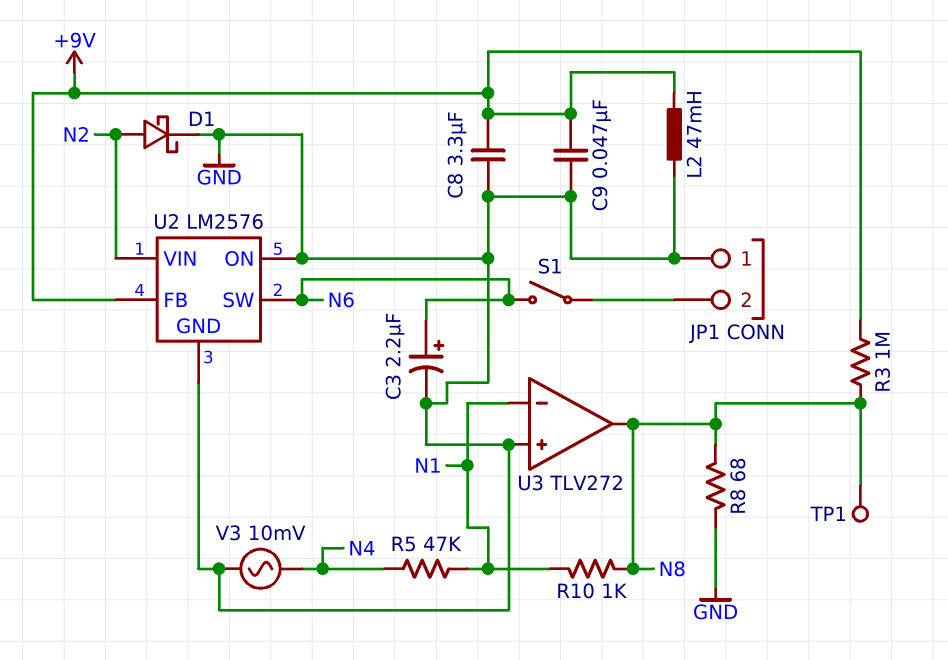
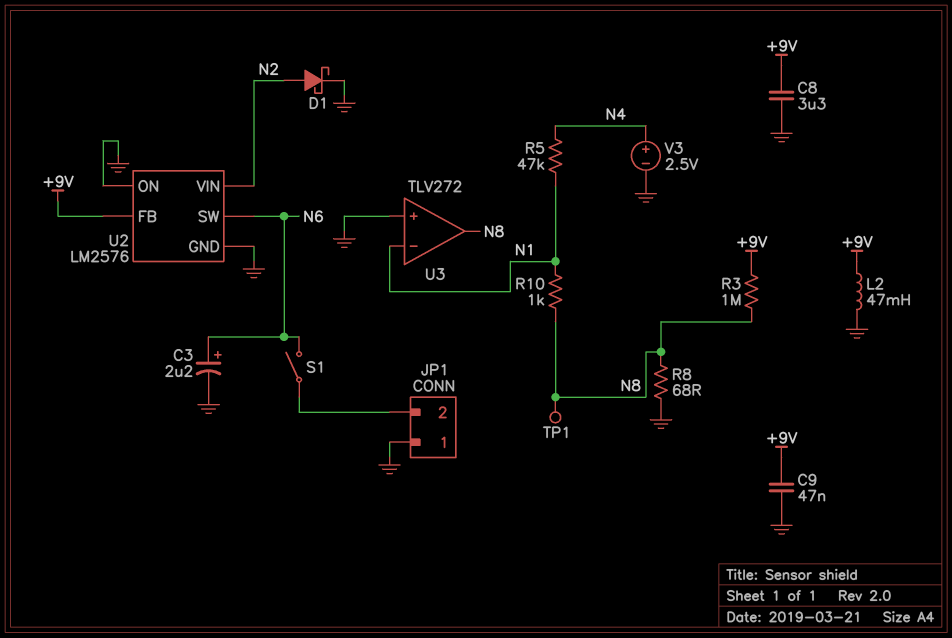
V3: AC 10mV (GND, N4) -> 2.5V (plus N4, minus GND)

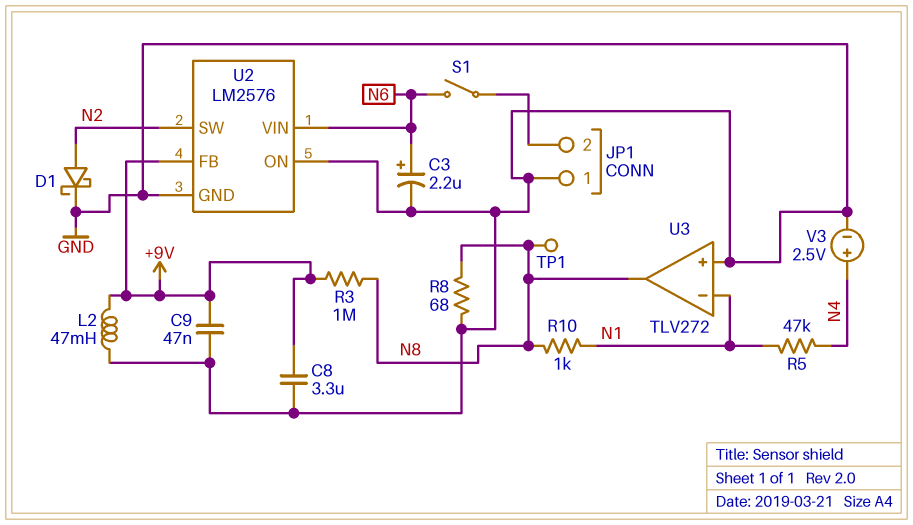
U2 pin SW: N6 -> N2
U2 pin VIN: N2 -> N6

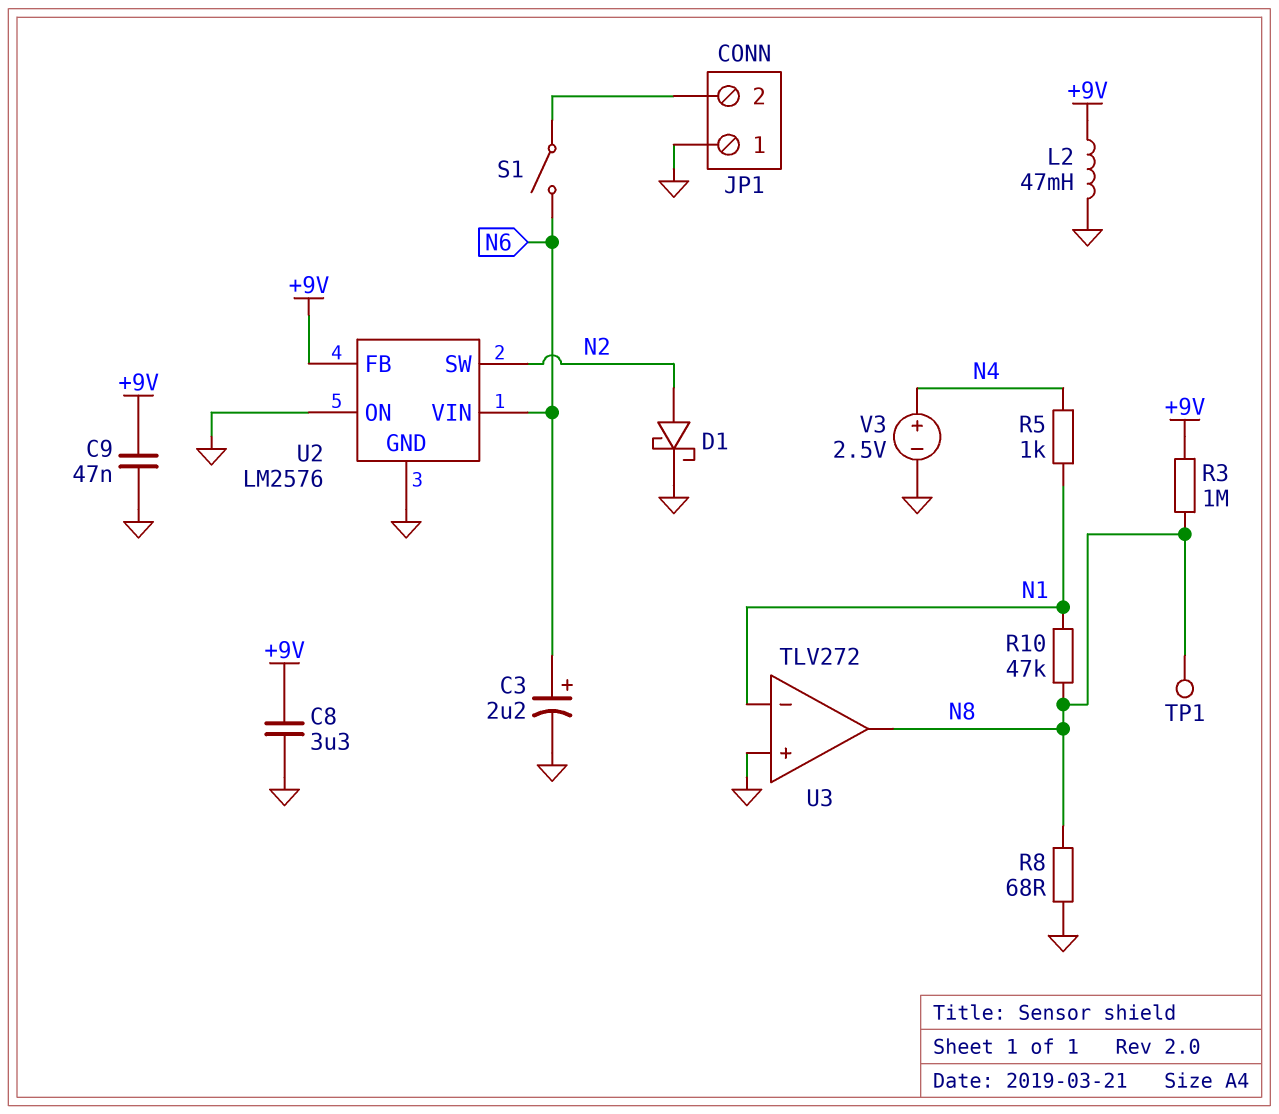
R5: 47k (N1, N4) -> 1k (N1, N4)
R10: 1k (N1, N8) -> 47k (N1, N8)

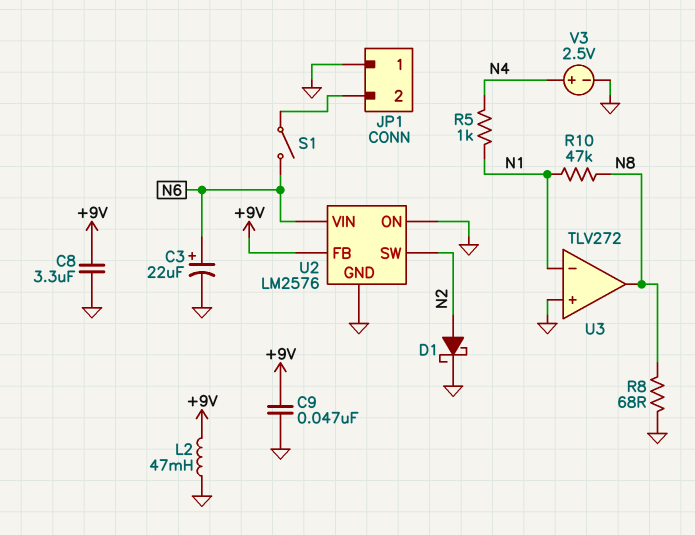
C3: 2.2uF (plus N6, minus GND) -> 22uF (plus N6, minus GND)
R3: 1M (+9V, N8) -> none
TP1: test point (N8) -> none

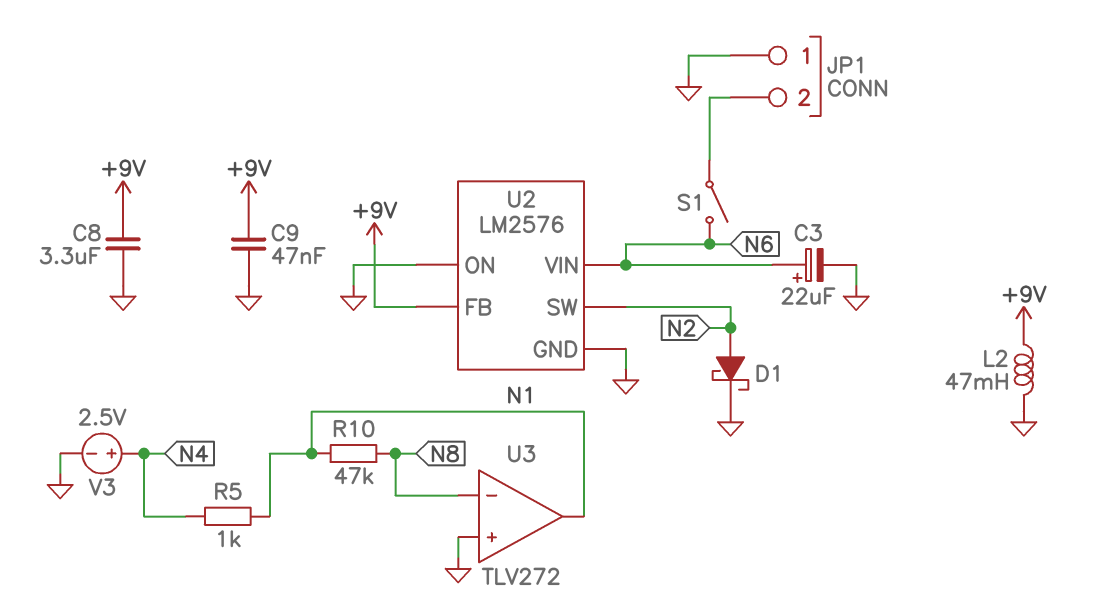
R8: 68 (GND, N8) -> none
U3 pin in-: N1 -> N8
U3 pin out: N8 -> N1

